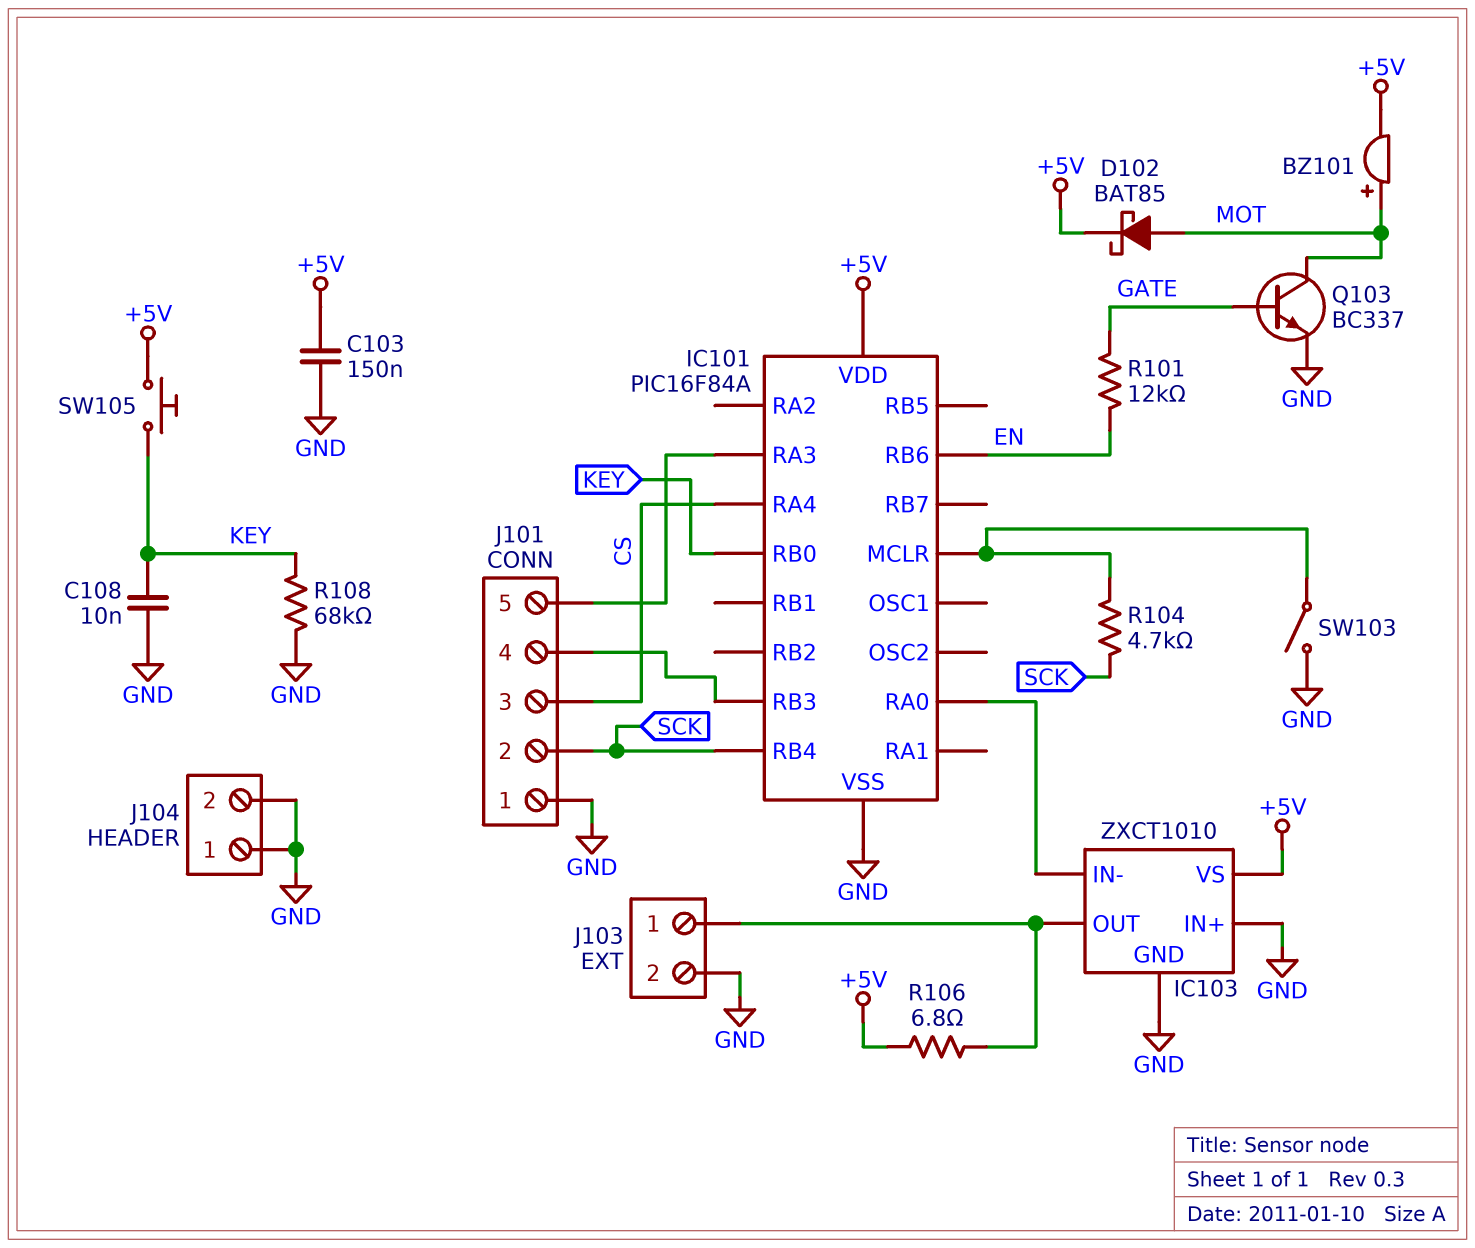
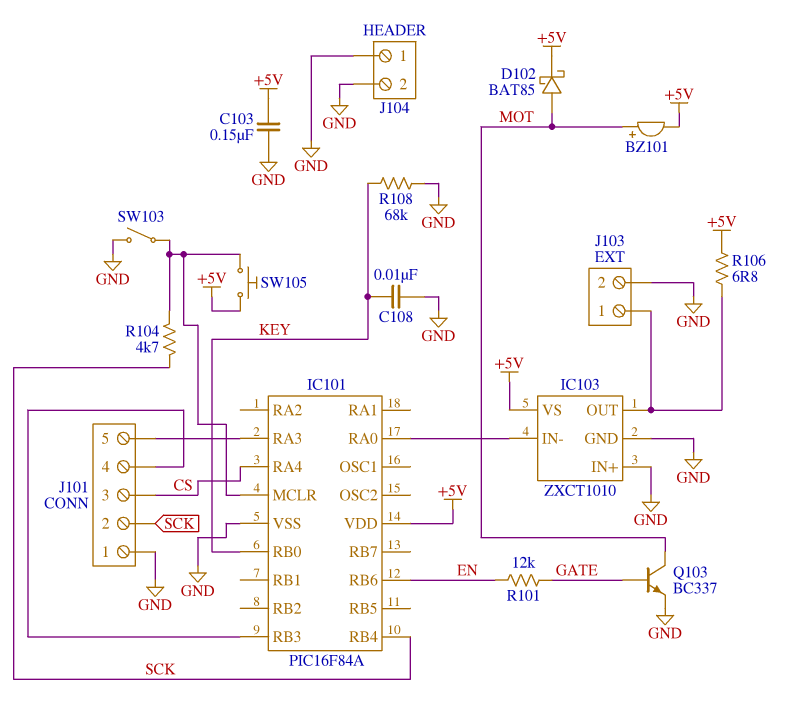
SW105: button (+5V, KEY) -> button (+5V, IC101/MCLR)

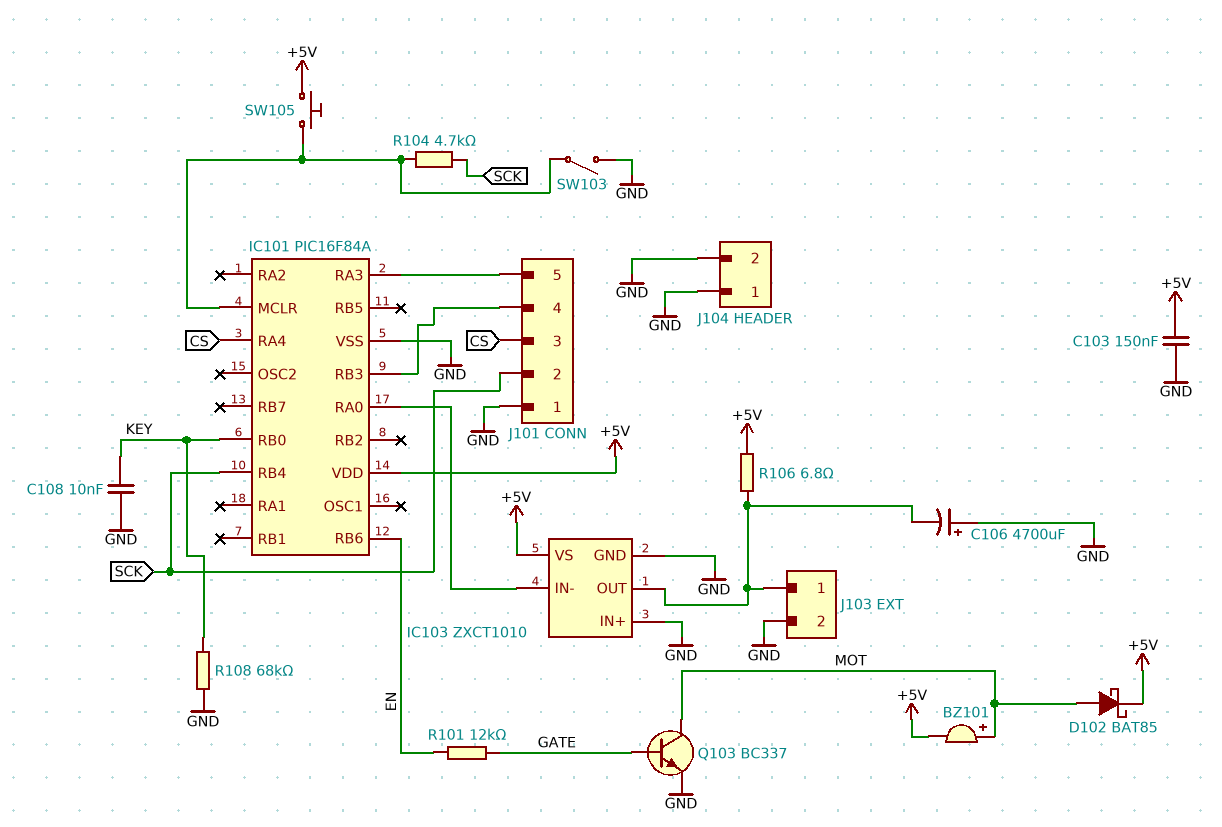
C106: none -> 4700uF (plus GND, minus IC103/OUT)

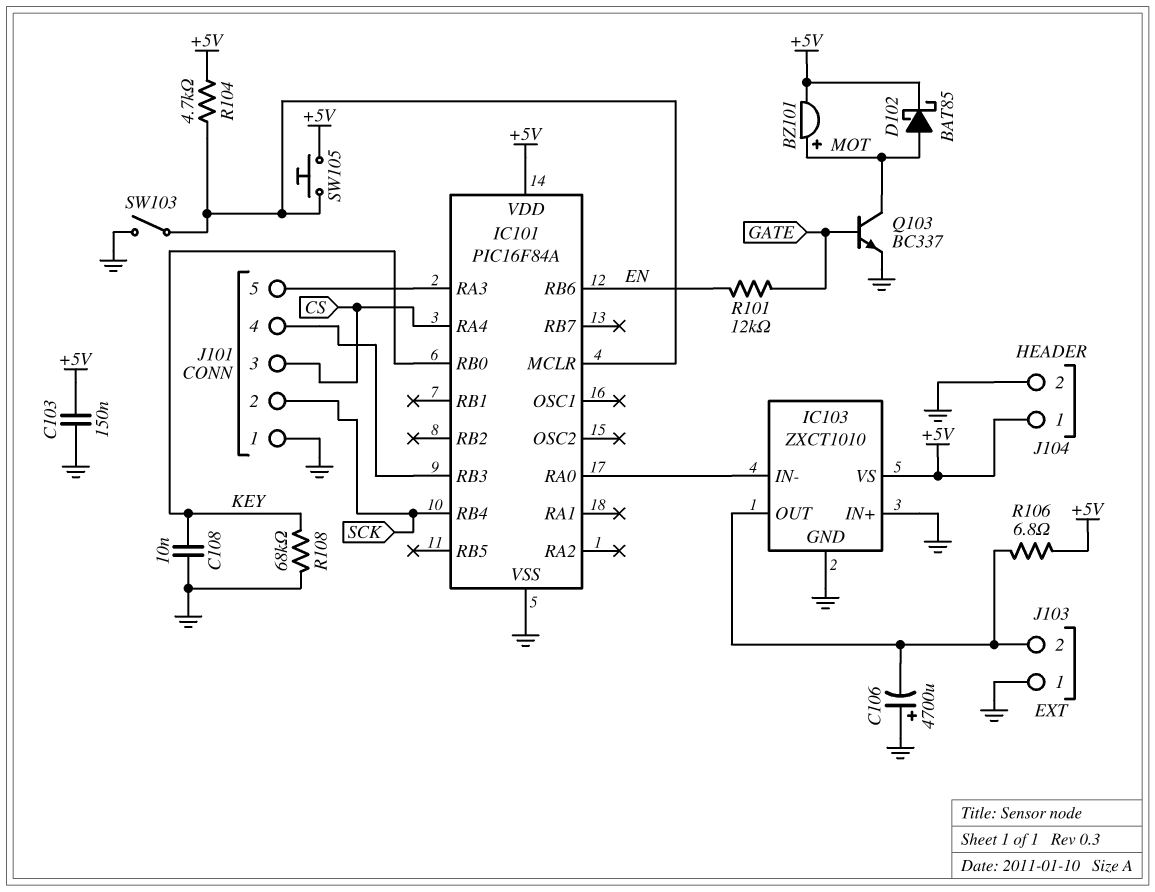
J103 pin 1: IC103/OUT -> GND
J103 pin 2: GND -> IC103/OUT
J104 pin 1: GND -> +5V
R104: 4.7k (IC101/MCLR, SCK) -> 4.7k (+5V, IC101/MCLR)

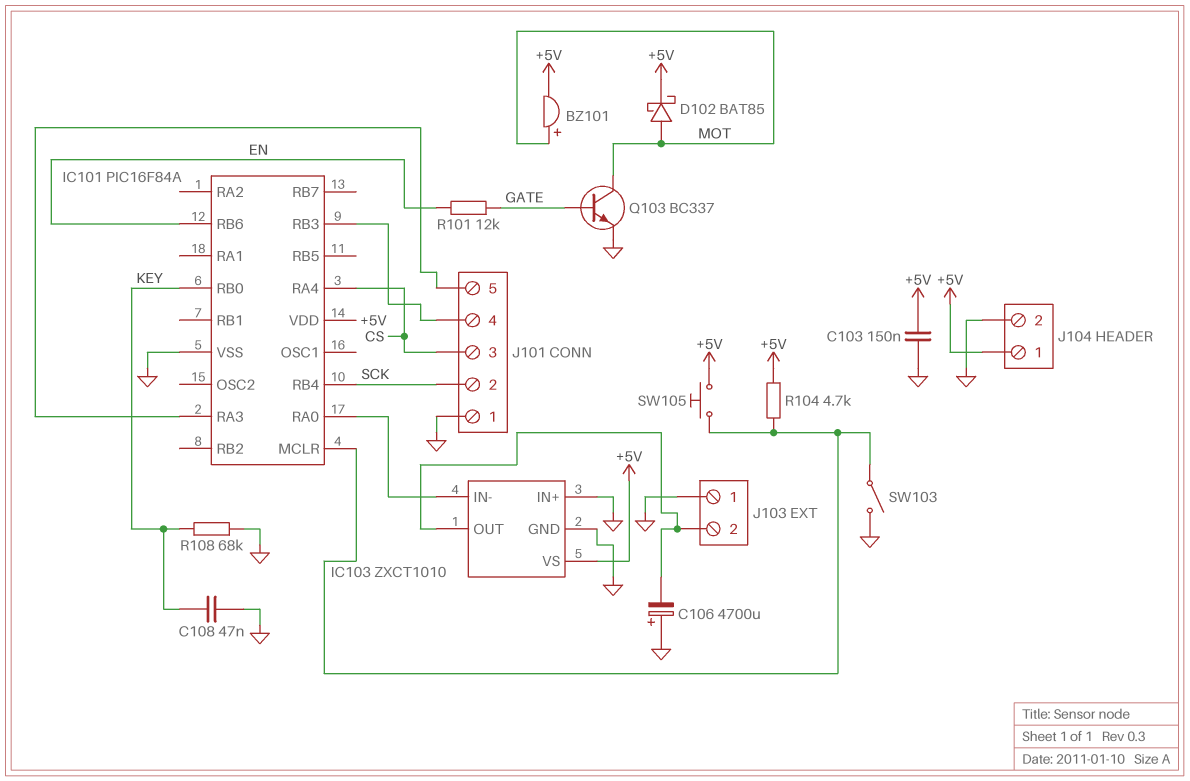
C108: 10nF (GND, KEY) -> 47nF (GND, KEY)
R106: 6.8 (+5V, IC103/OUT) -> none

